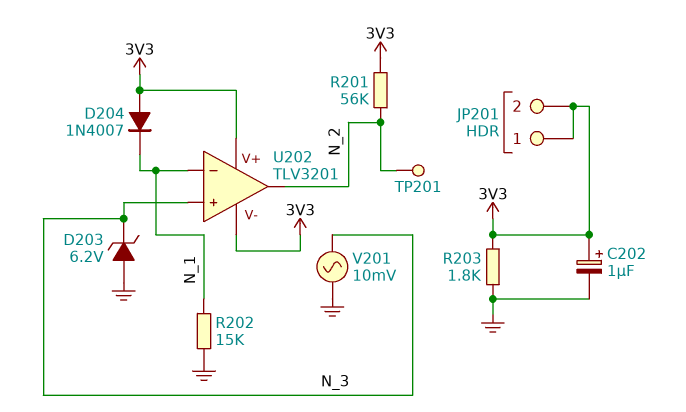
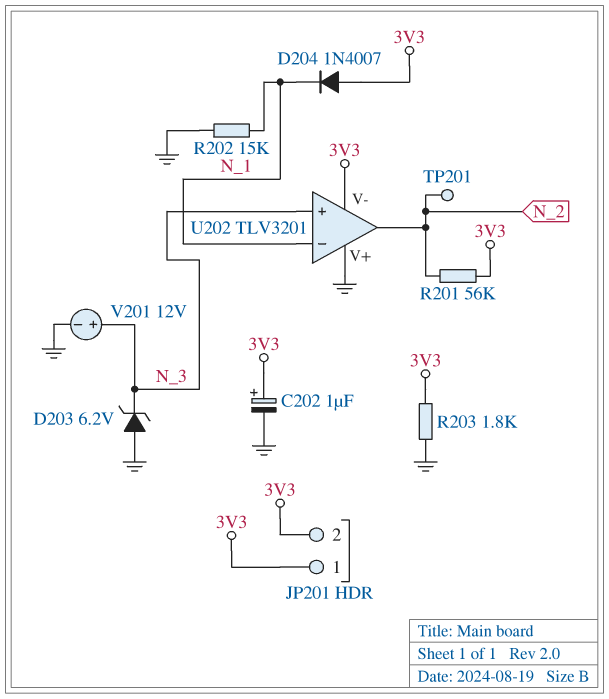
U202 pin V+: 3V3 -> GND
V201: AC 10mV (GND, N_3) -> 12V (plus N_3, minus GND)

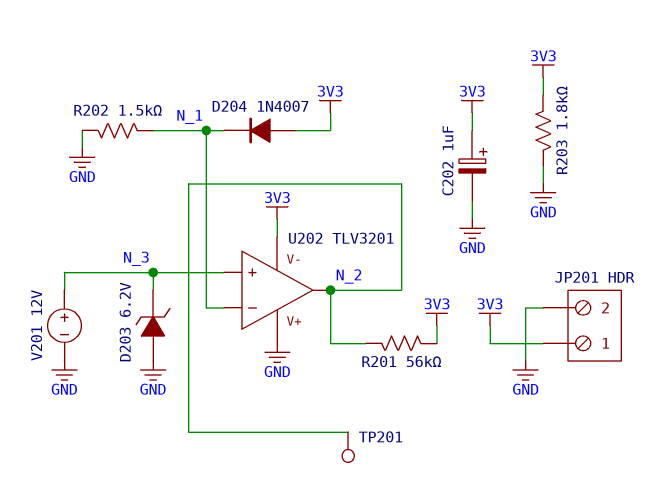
JP201 pin 2: 3V3 -> GND
R202: 15k (GND, N_1) -> 1.5k (GND, N_1)

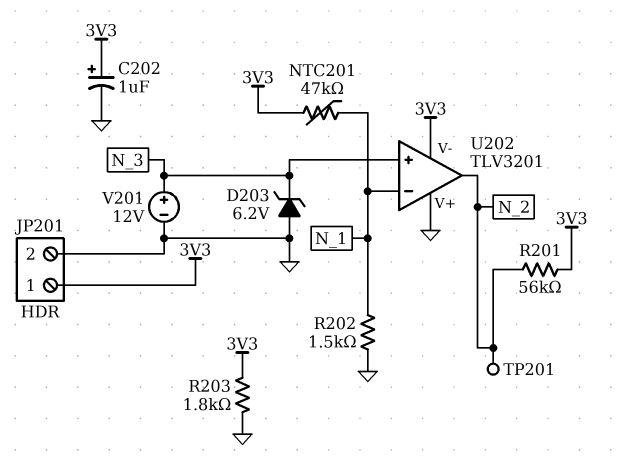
D204: diode 1N4007 (A 3V3, K N_1) -> none
NTC201: none -> 47k (3V3, N_1)

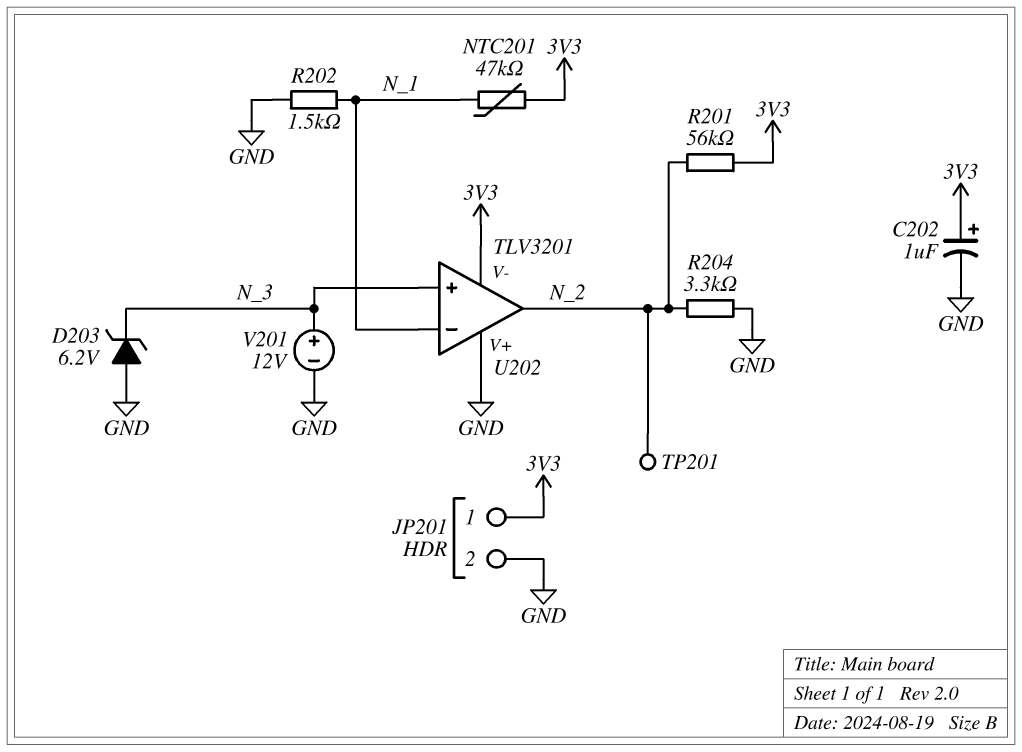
R203: 1.8k (3V3, GND) -> none
R204: none -> 3.3k (GND, N_2)

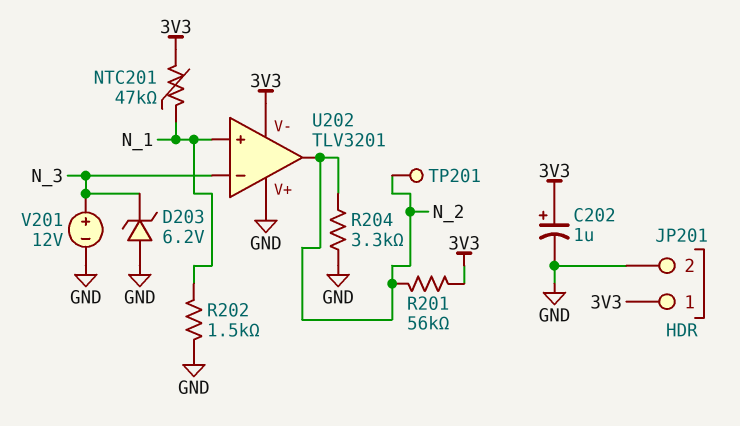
U202 pin in+: N_3 -> N_1
U202 pin in-: N_1 -> N_3

